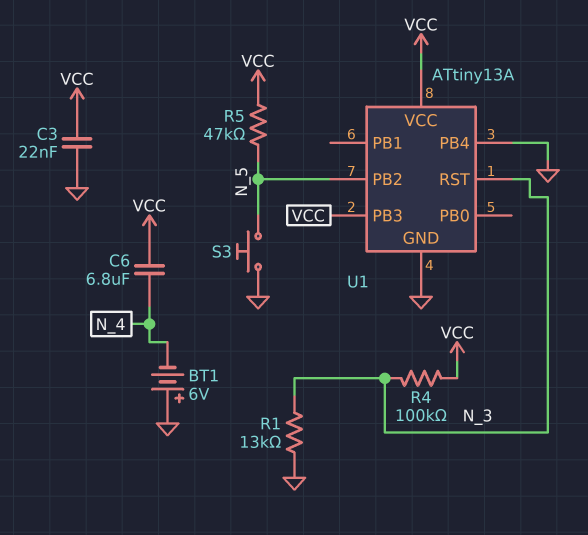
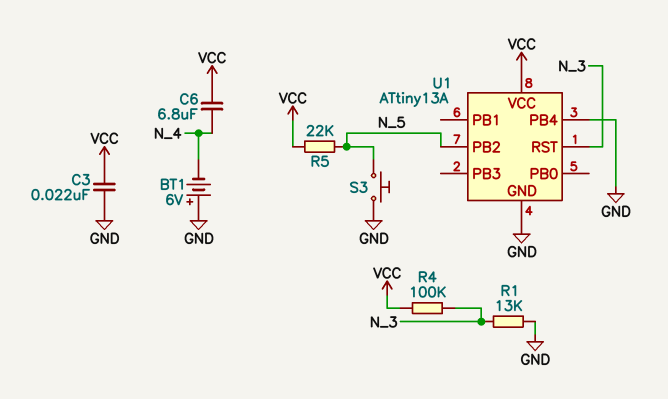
R5: 47k (N_5, VCC) -> 22k (N_5, VCC)
U1 pin PB3: VCC -> none

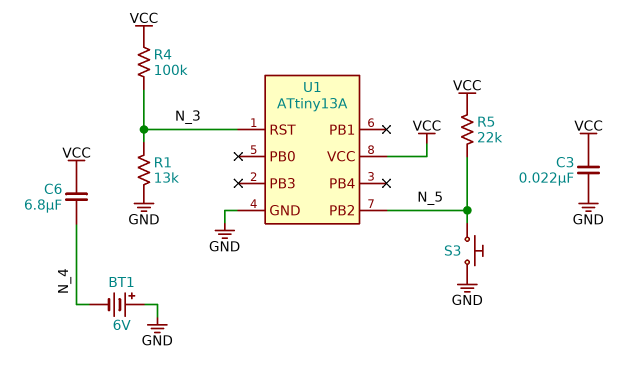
U1 pin PB4: GND -> none

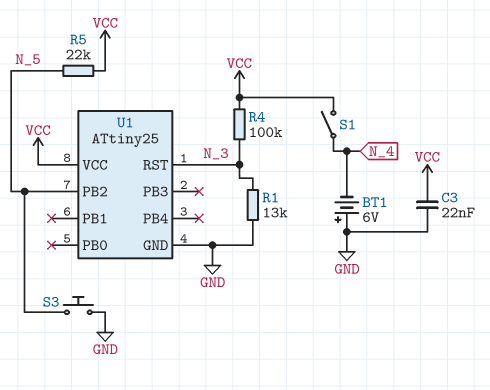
C6: 6.8uF (N_4, VCC) -> none
S1: none -> switch (N_4, VCC)
U1: ATtiny13A -> ATtiny25

